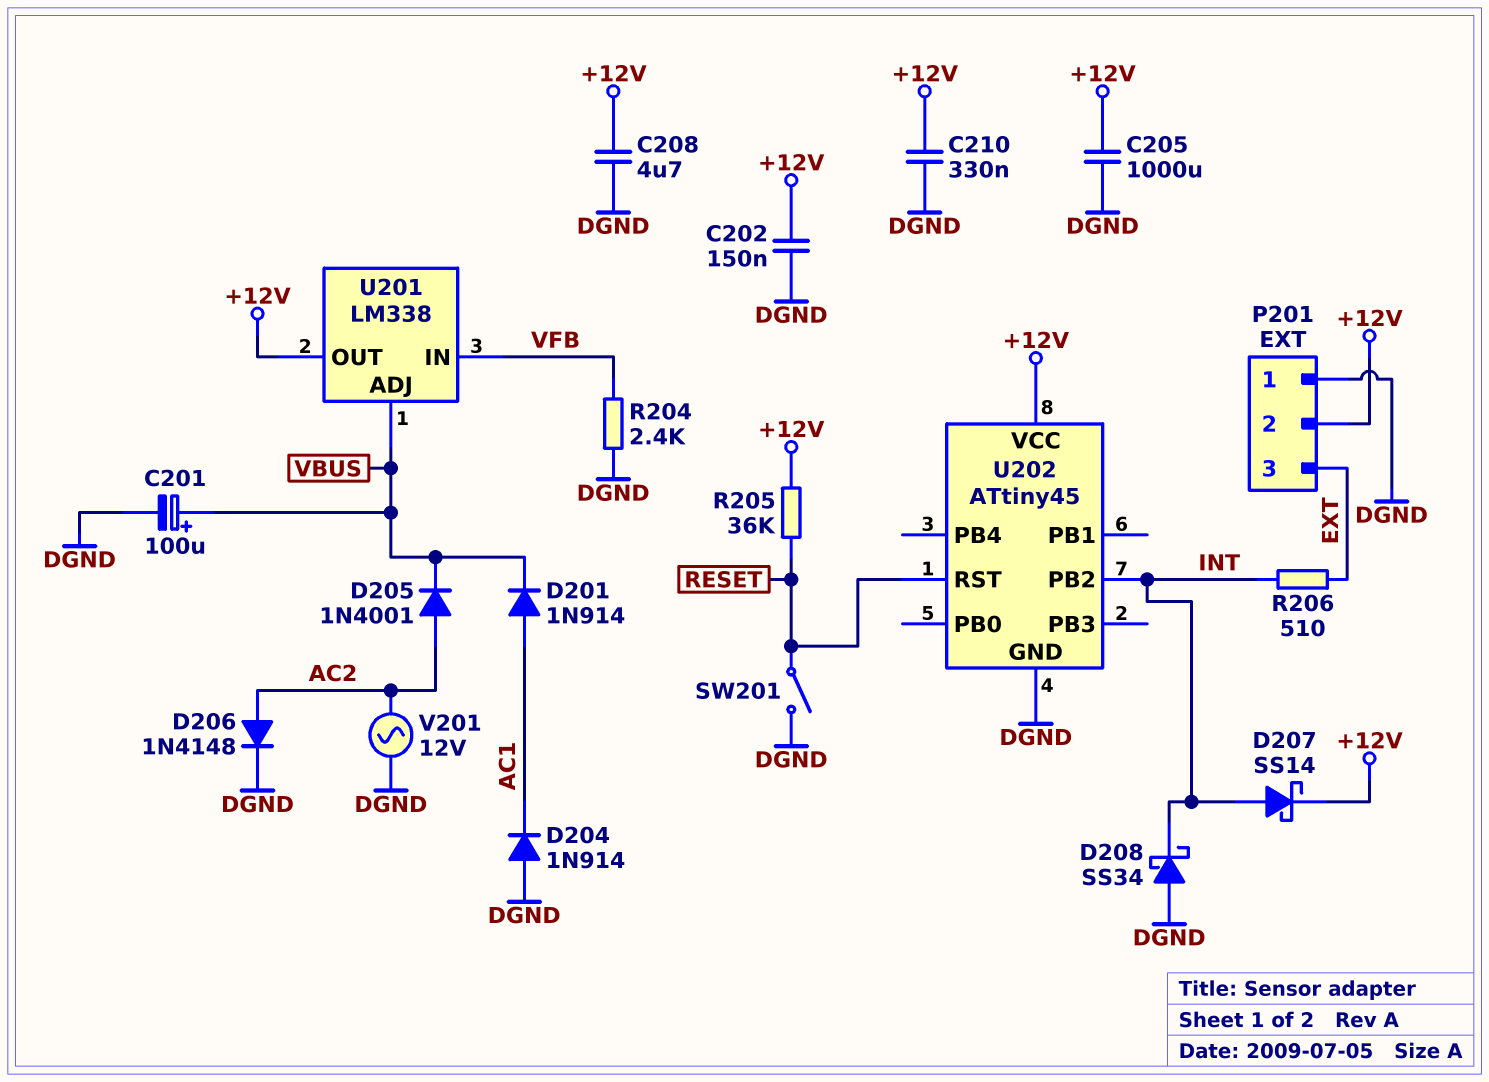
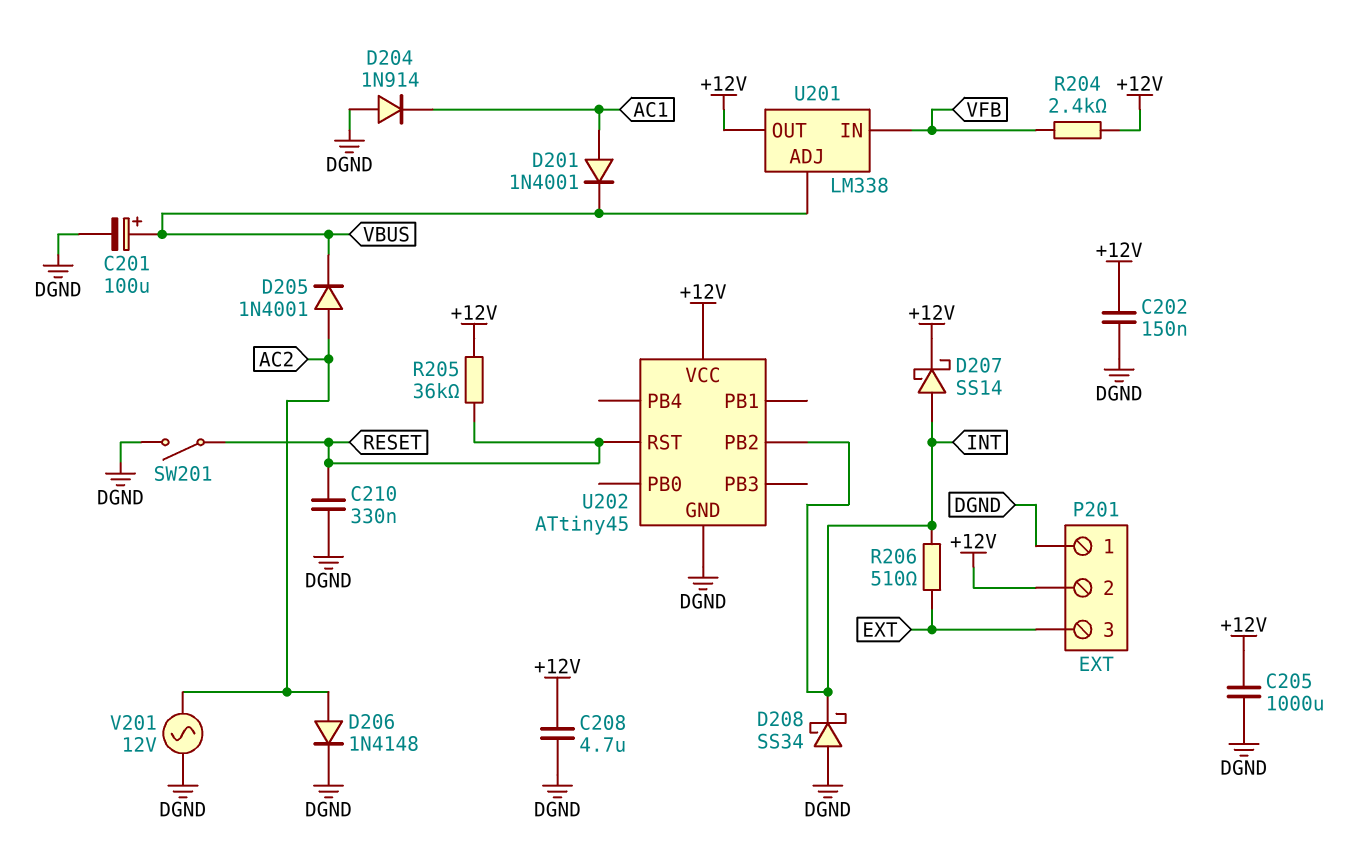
C210: 330nF (+12V, DGND) -> 330nF (DGND, RESET)
D201: diode 1N914 (A AC1, K VBUS) -> diode 1N4001 (A AC1, K VBUS)
R204: 2.4k (DGND, VFB) -> 2.4k (+12V, VFB)

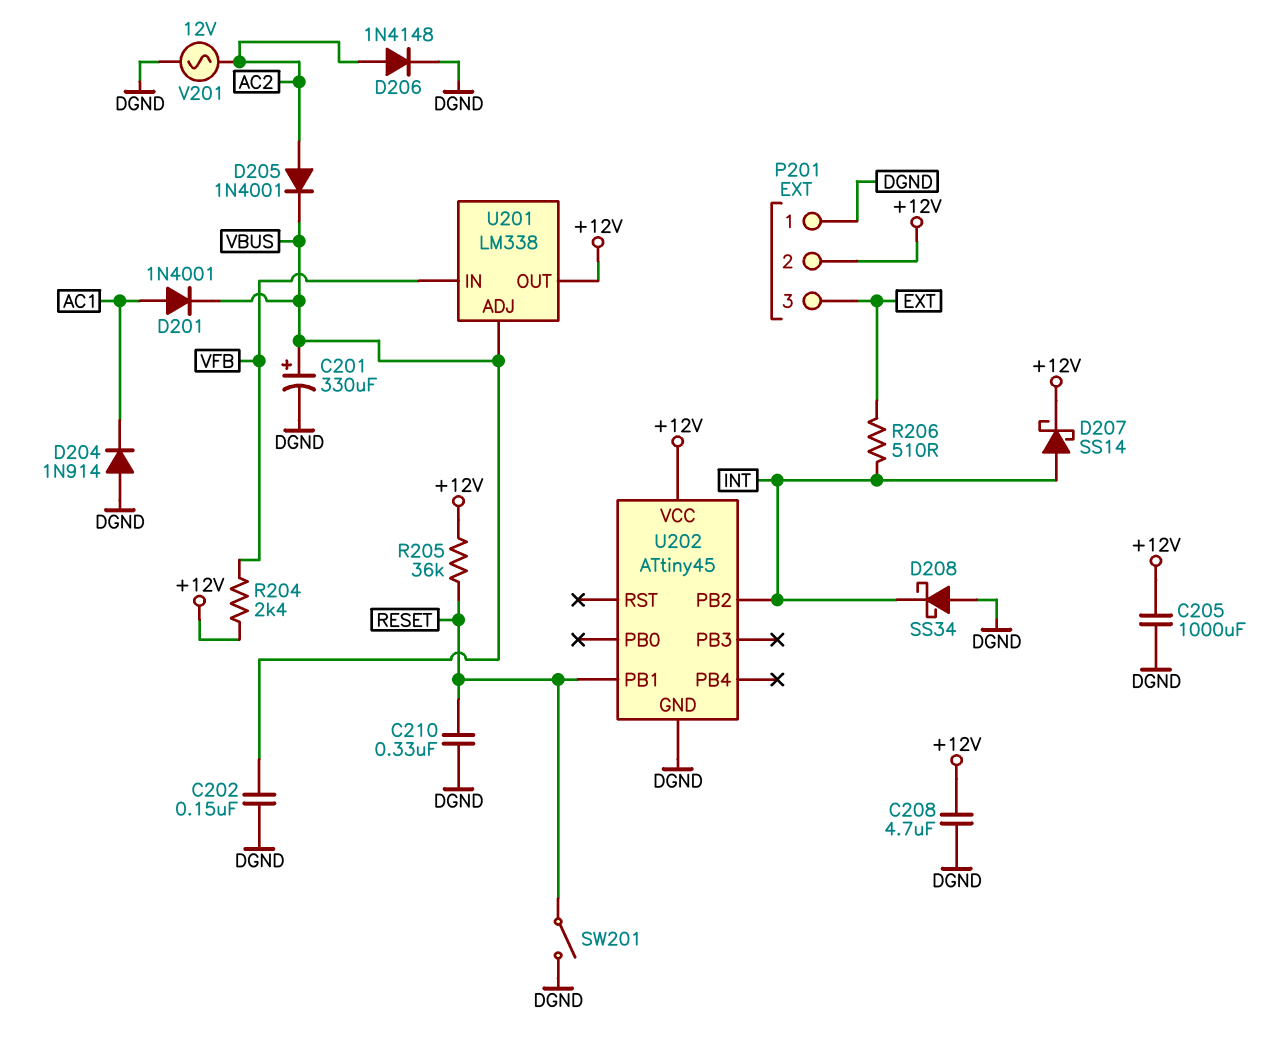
C201: 100uF (plus VBUS, minus DGND) -> 330uF (plus VBUS, minus DGND)
C202: 150nF (+12V, DGND) -> 150nF (DGND, VBUS)
U202 pin PB1: none -> RESET
U202 pin RST: RESET -> none

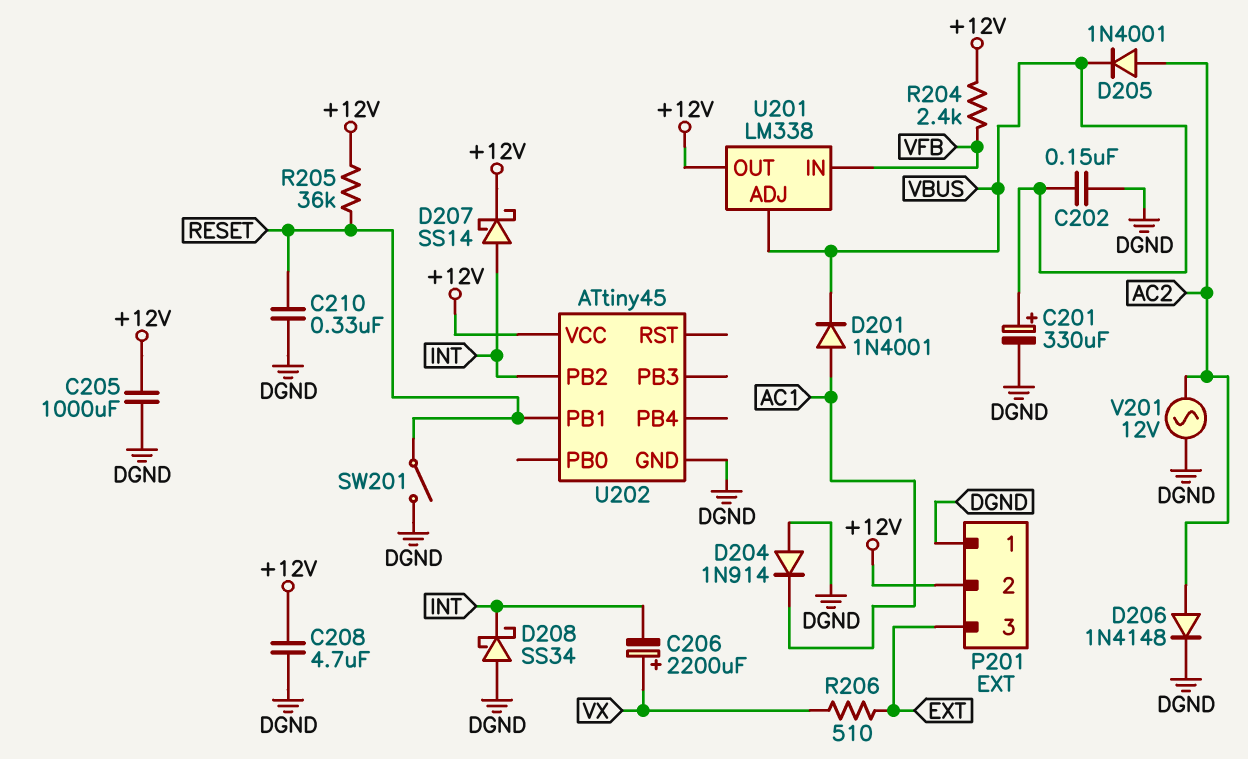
C206: none -> 2200uF (plus VX, minus INT)
R206: 510 (EXT, INT) -> 510 (EXT, VX)

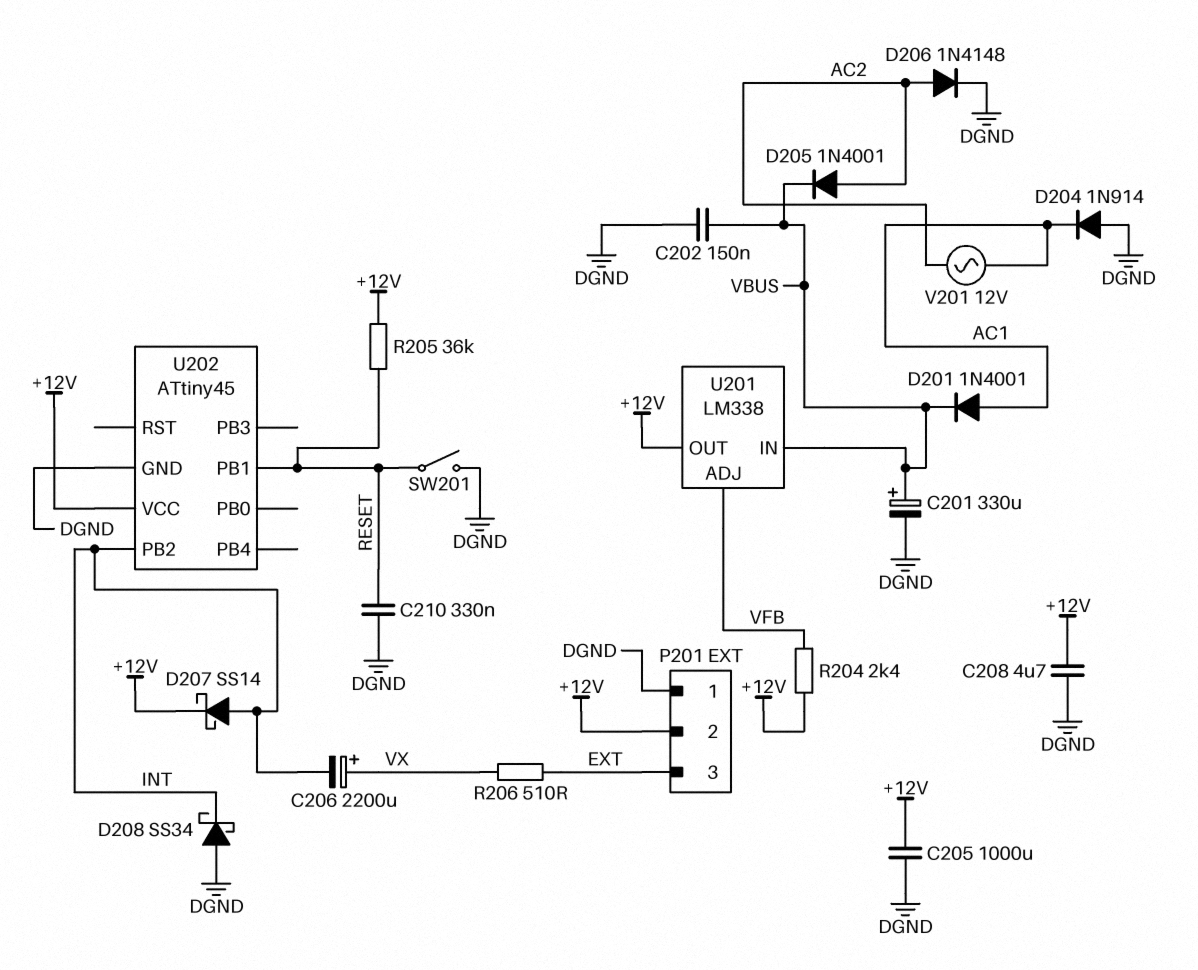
U201 pin ADJ: VBUS -> VFB
U201 pin IN: VFB -> VBUS
V201: AC 12V (AC2, DGND) -> AC 12V (AC1, AC2)

